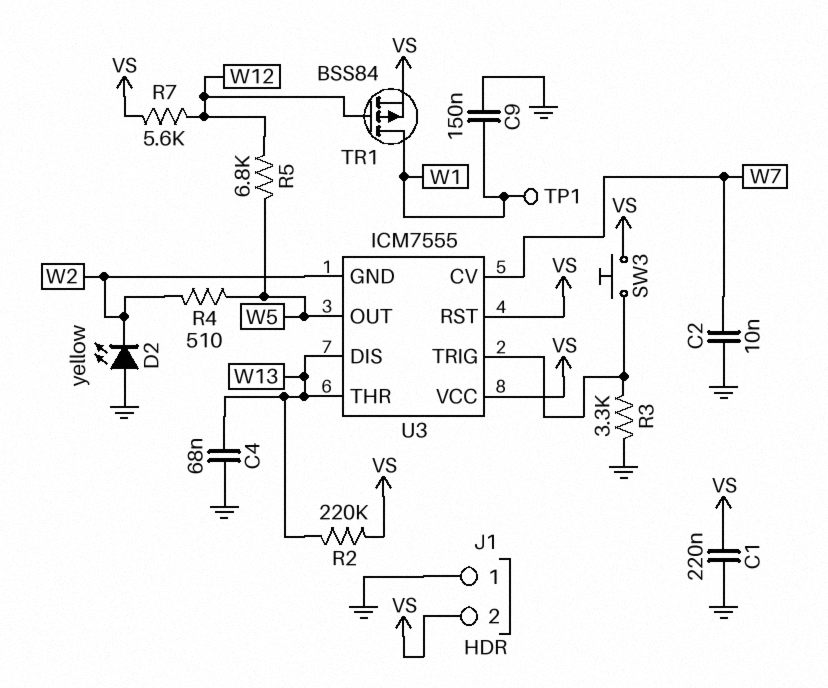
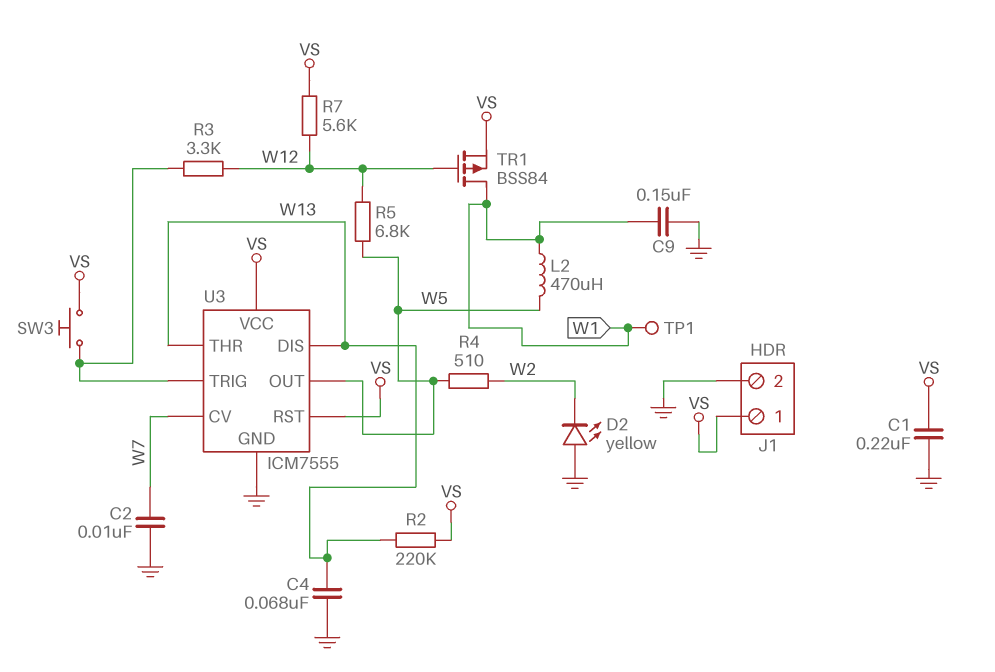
J1 pin 1: GND -> VS
J1 pin 2: VS -> GND
L2: none -> 470uH (W1, W5)
R3: 3.3k (GND, U3/TRIG) -> 3.3k (U3/TRIG, W12)
U3 pin GND: W2 -> GND

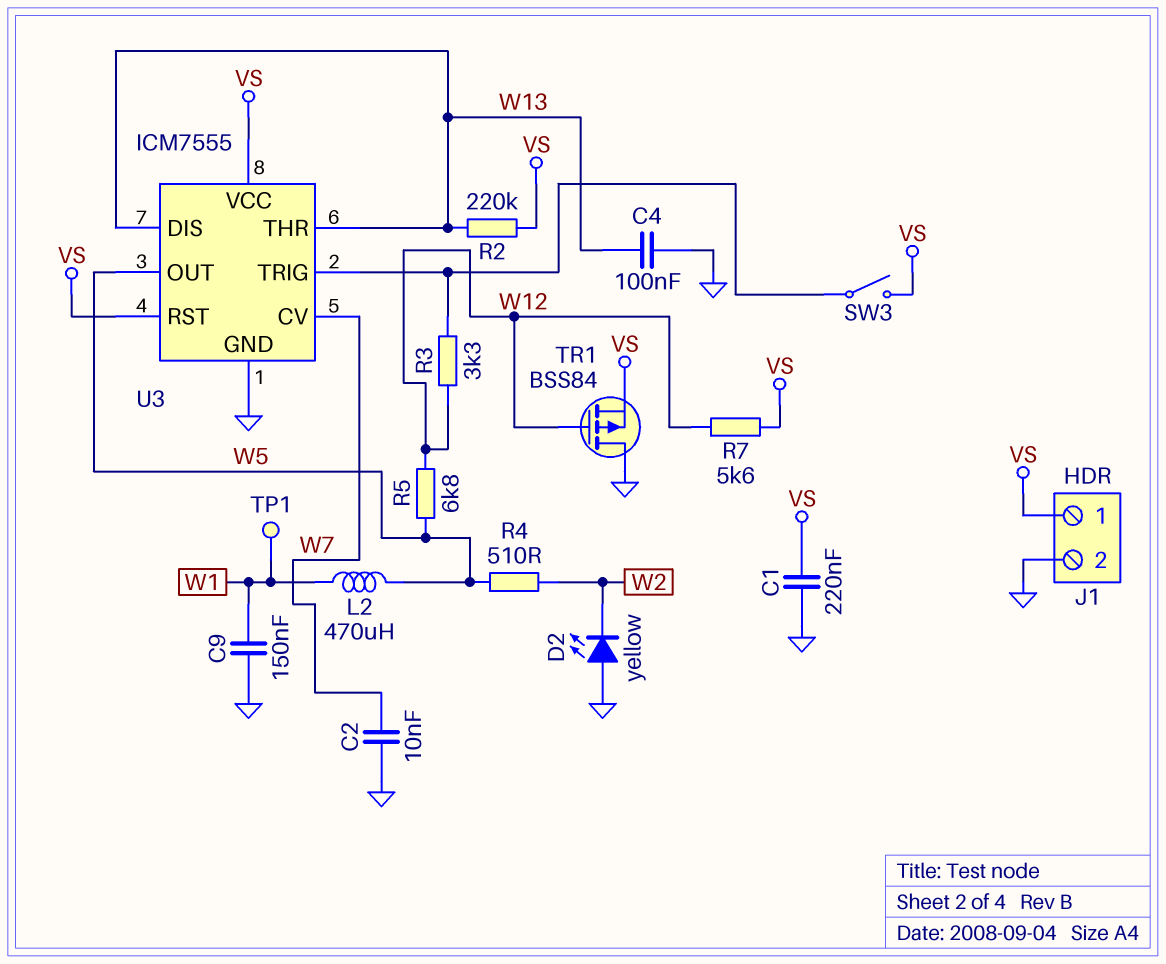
C4: 68nF (GND, W13) -> 100nF (GND, W13)
SW3: button (U3/TRIG, VS) -> switch (U3/TRIG, VS)
TR1: PMOS BSS84 (G W12, D W1, S VS) -> PMOS BSS84 (G W12, D GND, S VS)

